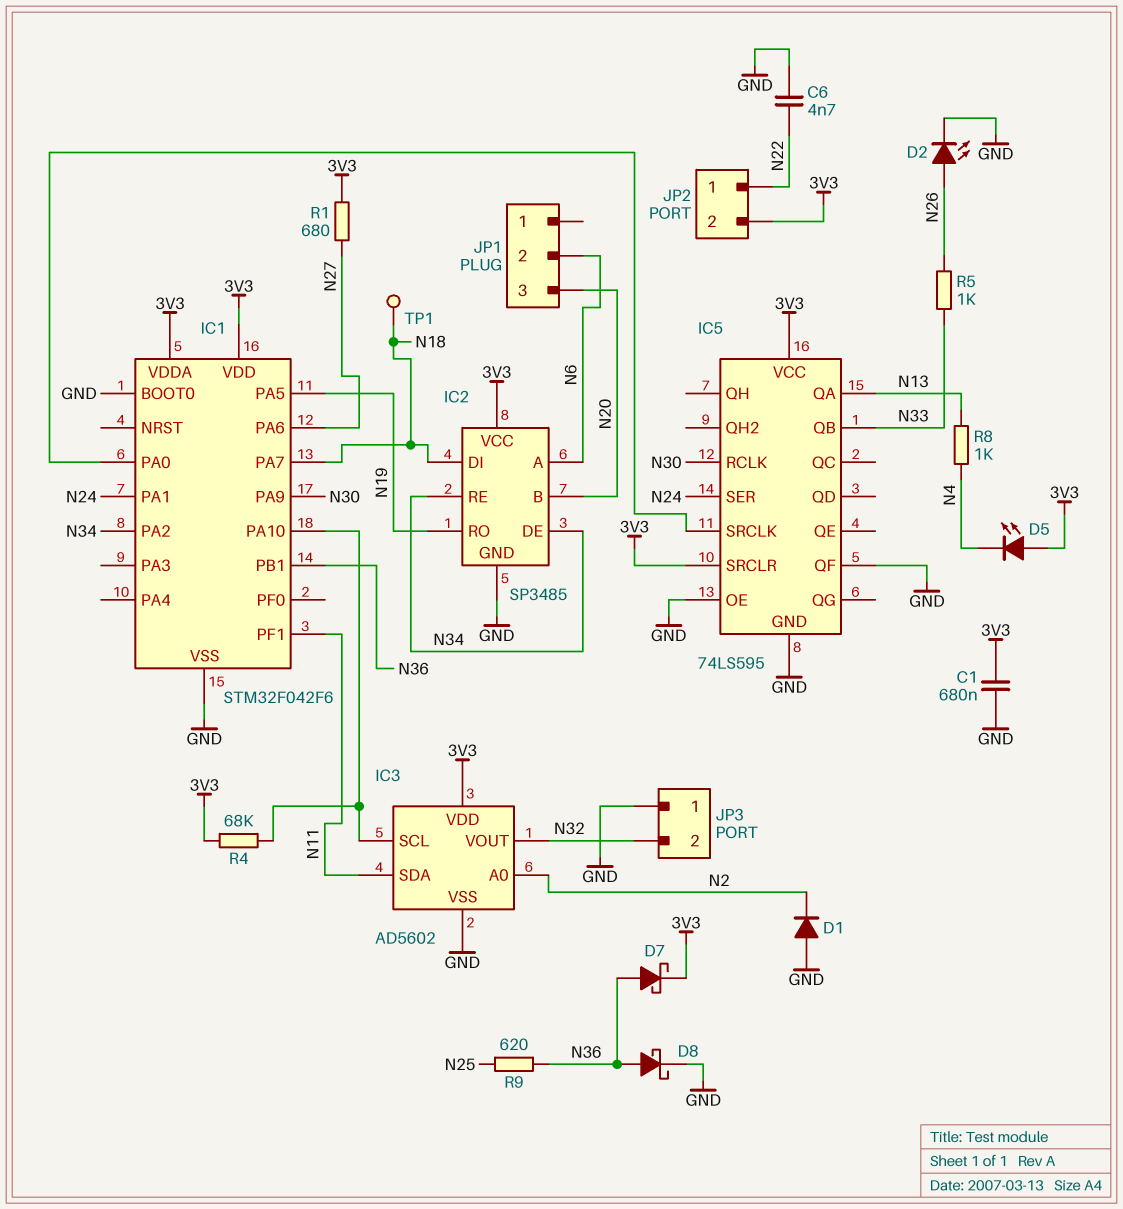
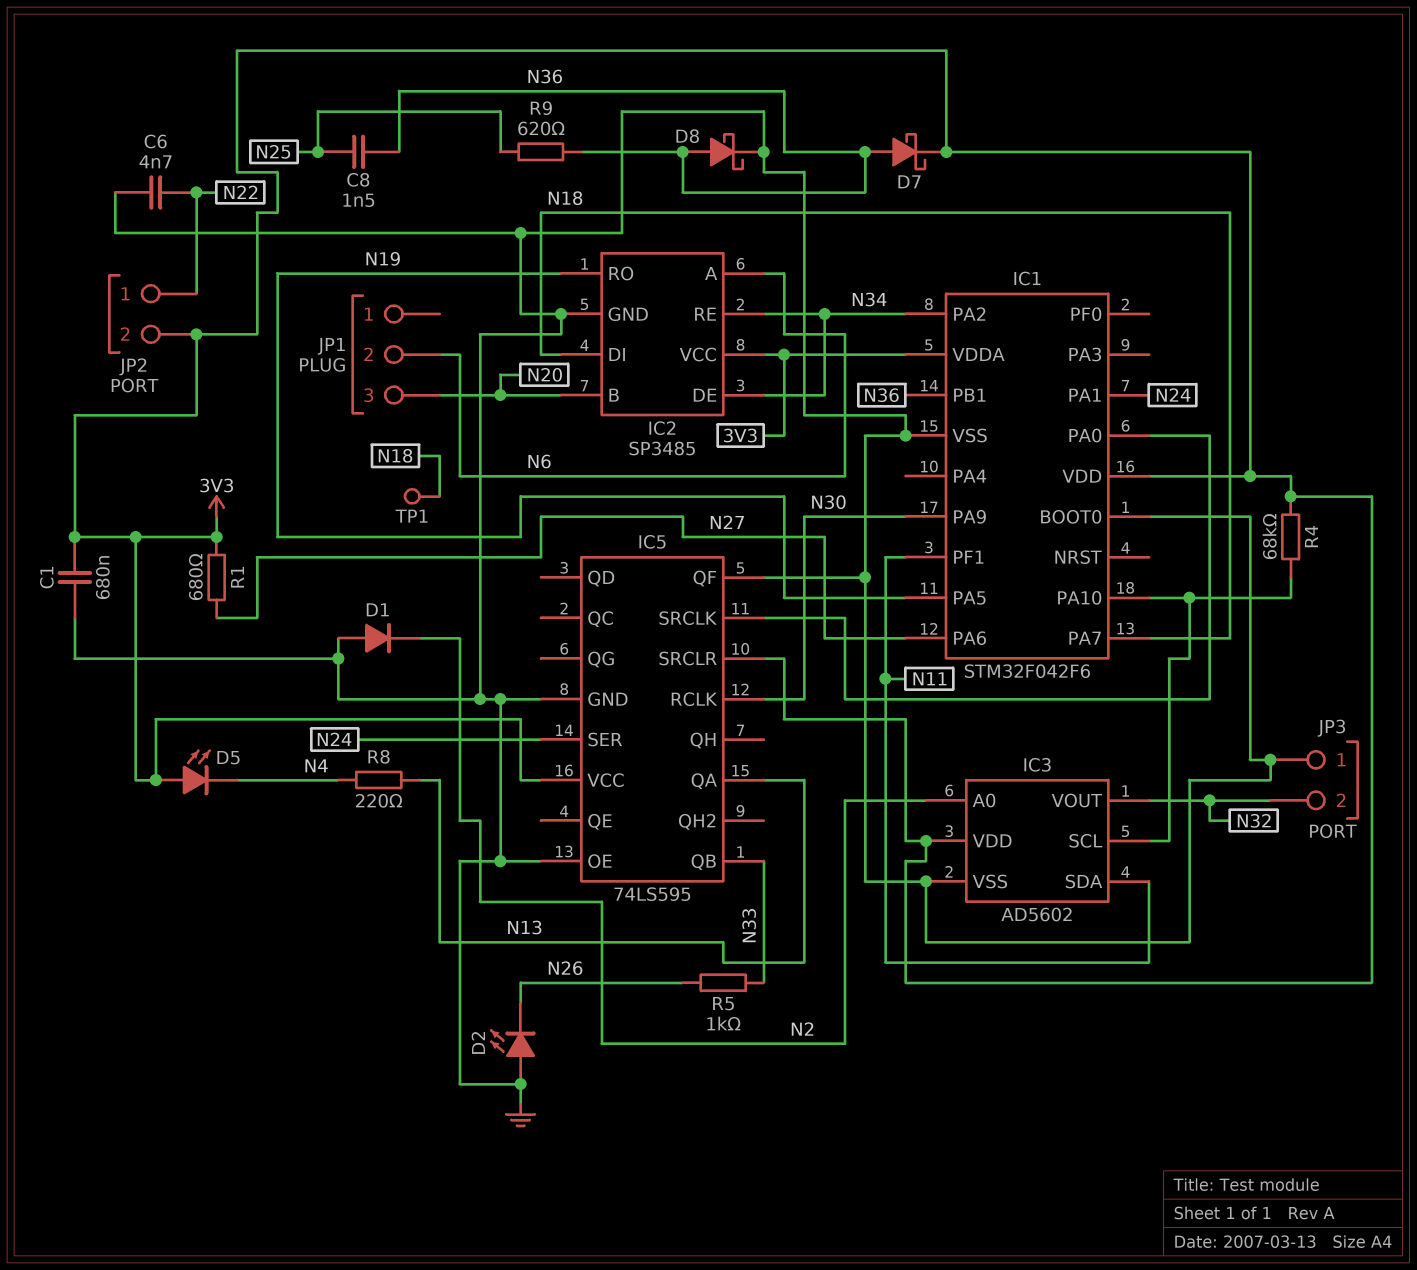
C8: none -> 1.5nF (N25, N36)
D2: LED (A N26, K GND) -> LED (A GND, K N26)
R8: 1k (N4, N13) -> 220 (N4, N13)

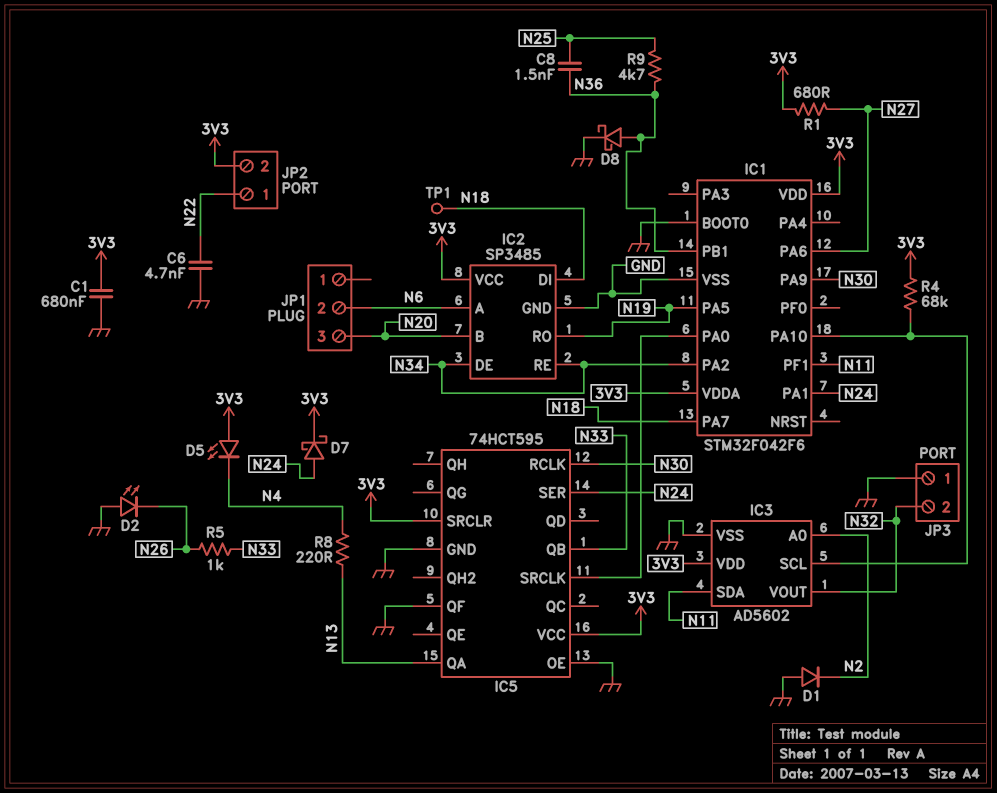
D7: schottky (A N36, K 3V3) -> schottky (A N24, K 3V3)
IC5: 74LS595 -> 74HCT595
R9: 620 (N25, N36) -> 4.7k (N25, N36)

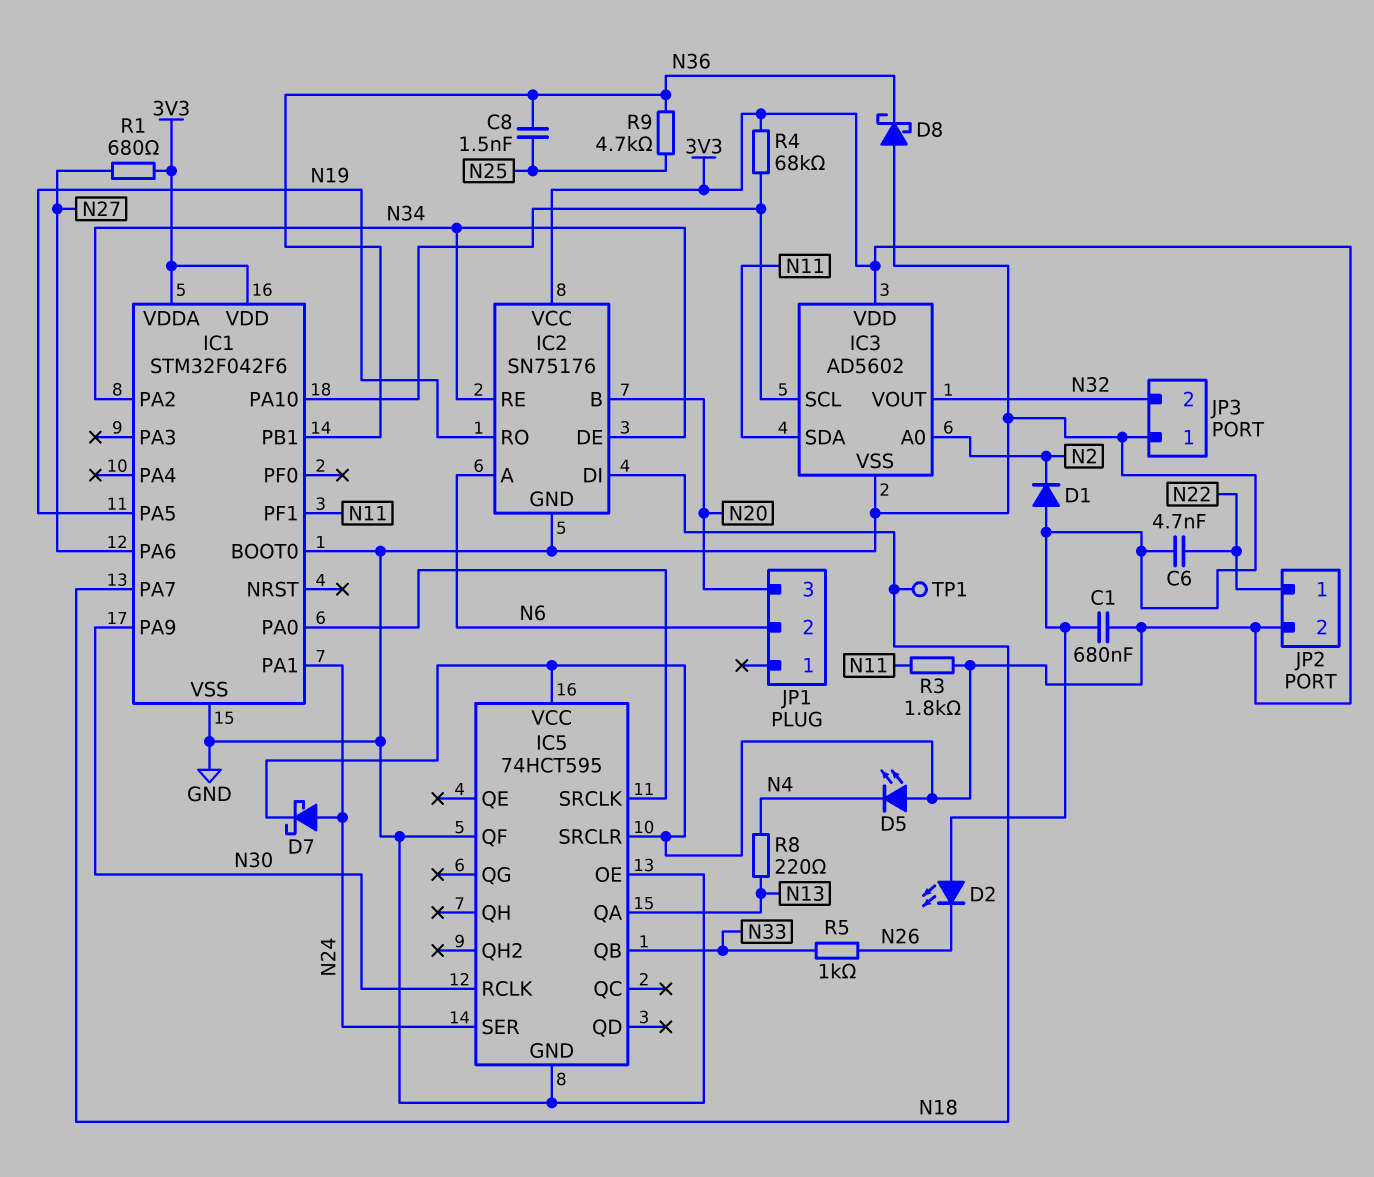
D8: schottky (A N36, K GND) -> schottky (A GND, K N36)
IC2: SP3485 -> SN75176
R3: none -> 1.8k (3V3, N11)

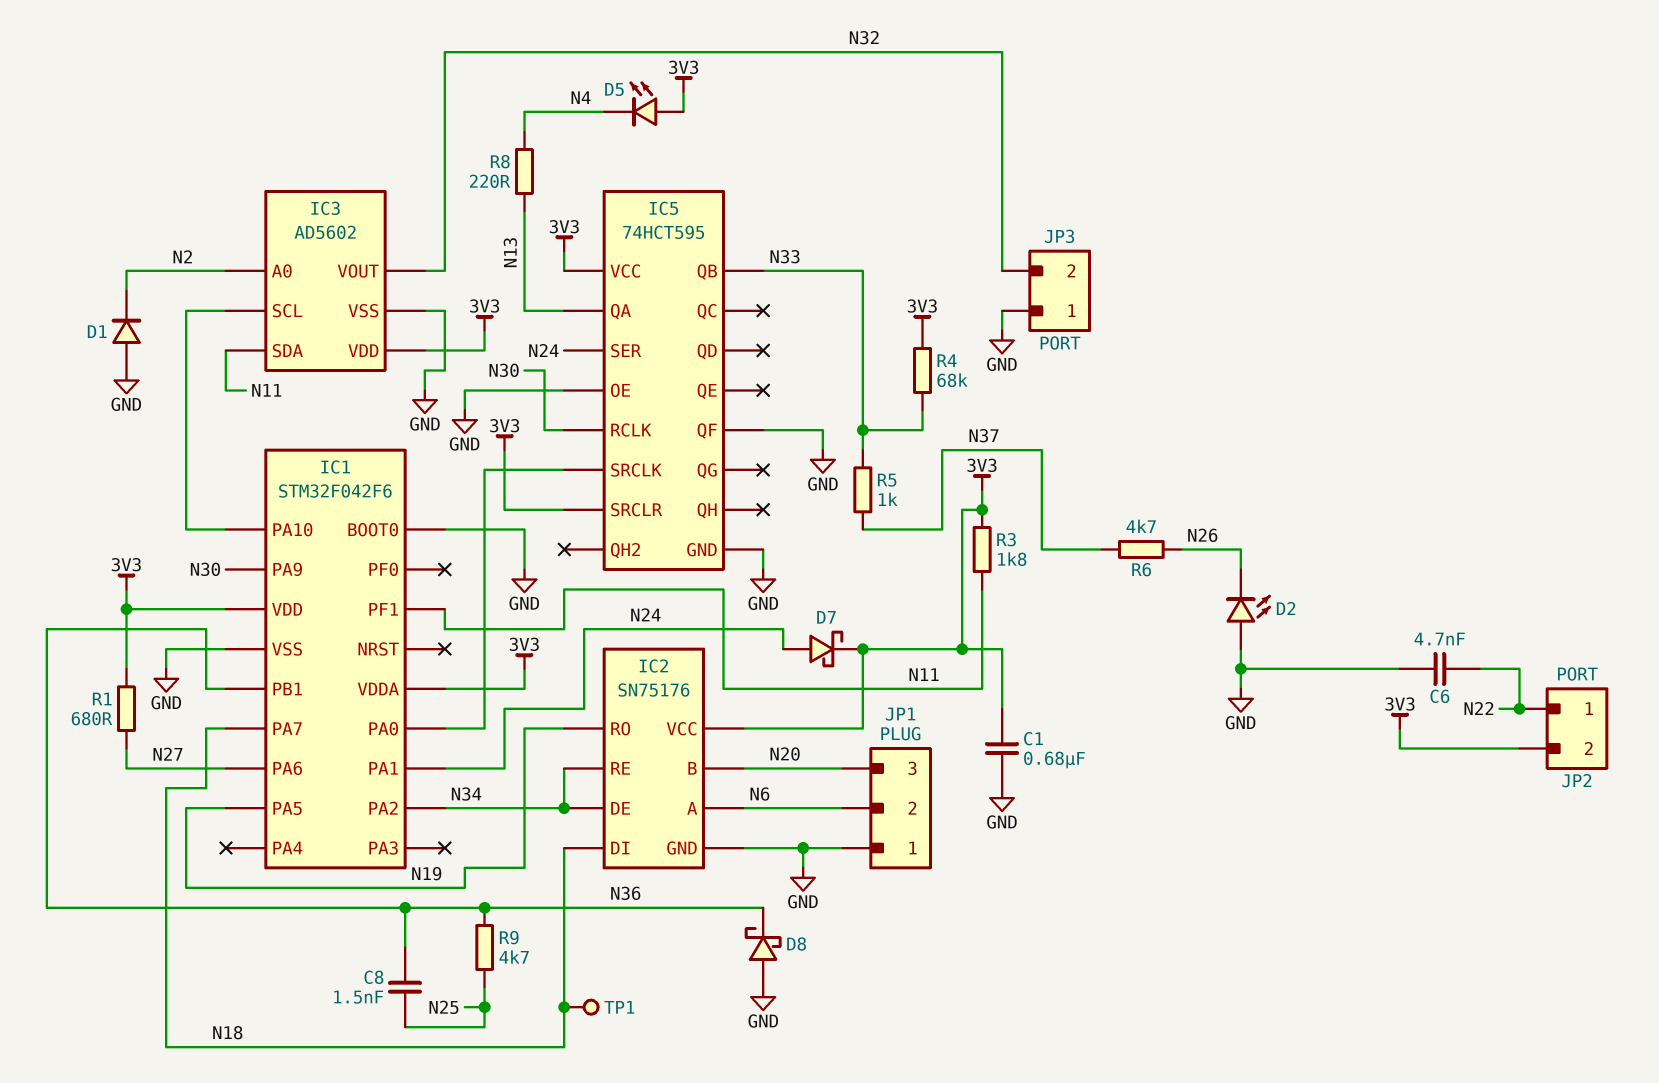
JP1 pin 1: none -> GND
R4: 68k (3V3, IC1/PA10) -> 68k (3V3, N33)
R5: 1k (N26, N33) -> 1k (N33, N37)
R6: none -> 4.7k (N26, N37)

